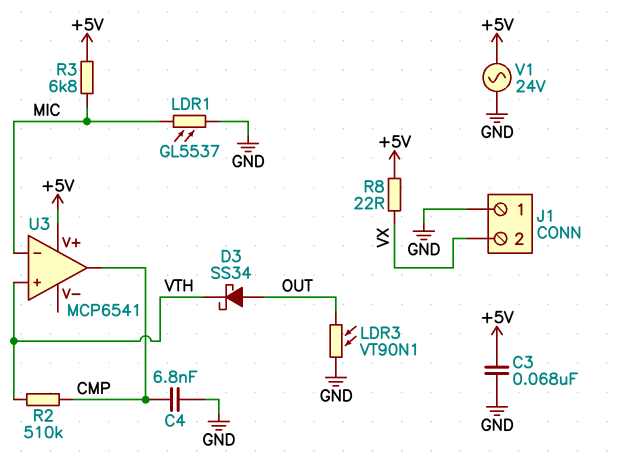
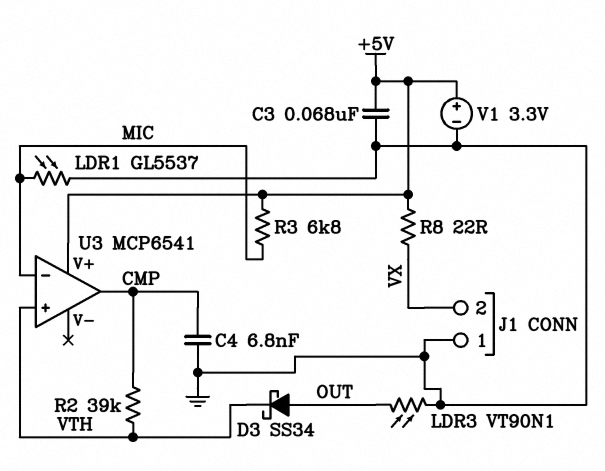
R2: 510k (CMP, VTH) -> 39k (CMP, VTH)
V1: AC 24V (+5V, GND) -> 3.3V (plus +5V, minus GND)

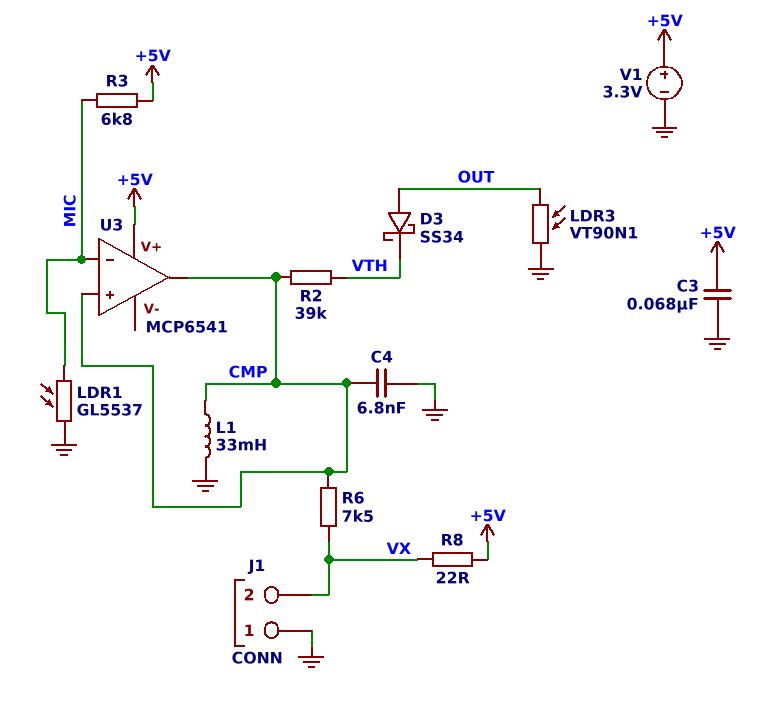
L1: none -> 33mH (CMP, GND)
R6: none -> 7.5k (CMP, VX)
U3 pin in+: VTH -> CMP

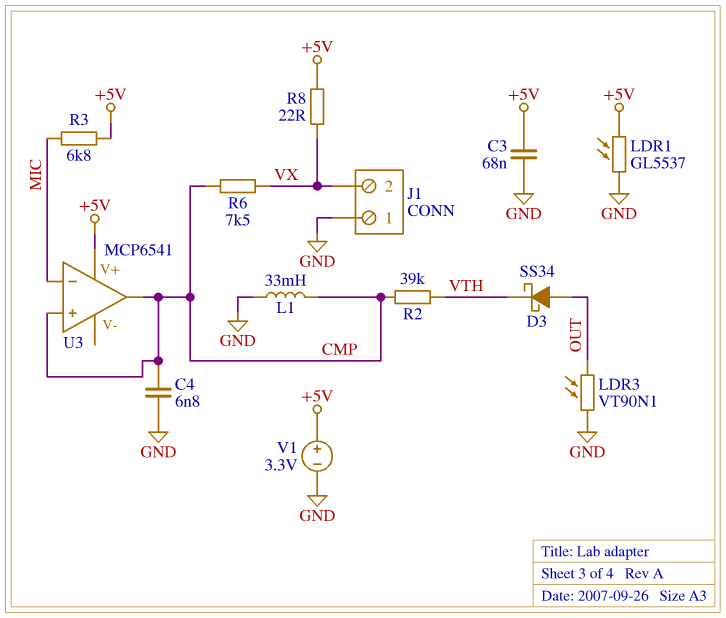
LDR1: GL5537 (GND, MIC) -> GL5537 (+5V, GND)

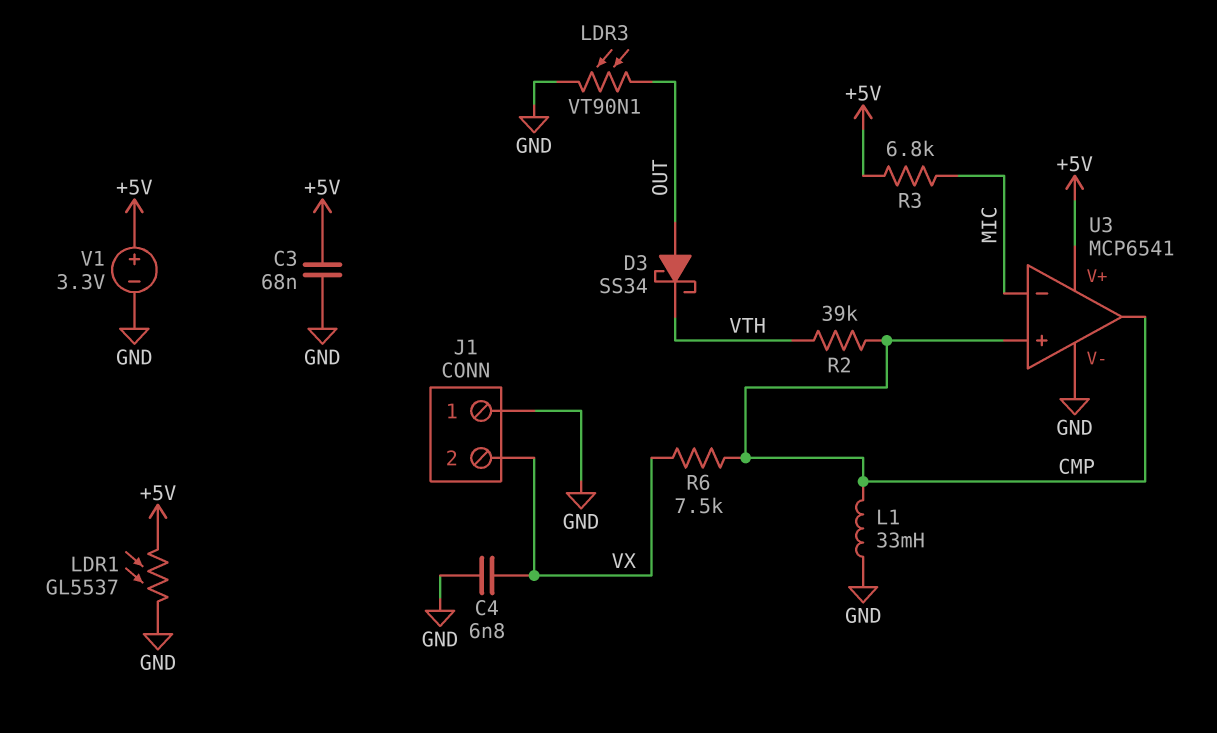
C4: 6.8nF (CMP, GND) -> 6.8nF (GND, VX)
R8: 22 (+5V, VX) -> none
U3 pin V-: none -> GND

